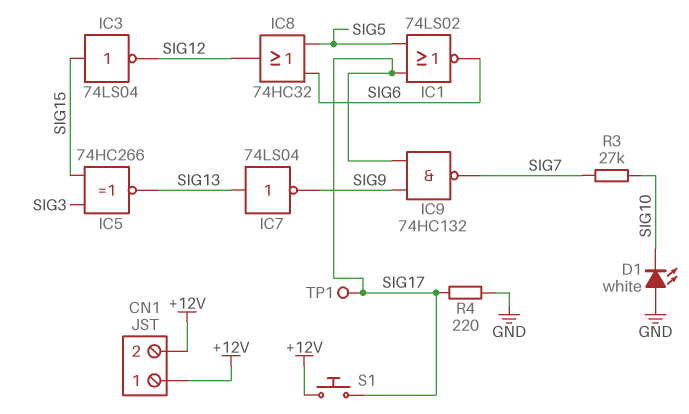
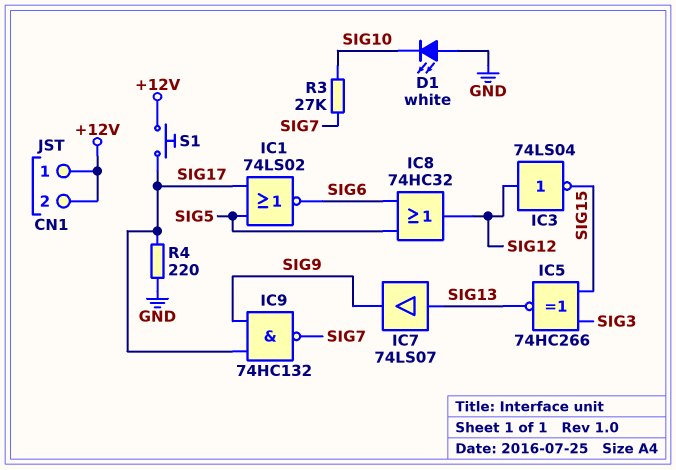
IC3: NOT 74LS04 (in SIG15, out SIG12) -> NOT 74LS04 (in SIG12, out SIG15)
IC7: NOT 74LS04 (in SIG13, out SIG9) -> buffer 74LS07 (in SIG13, out SIG9)
TP1: test point (SIG17) -> none

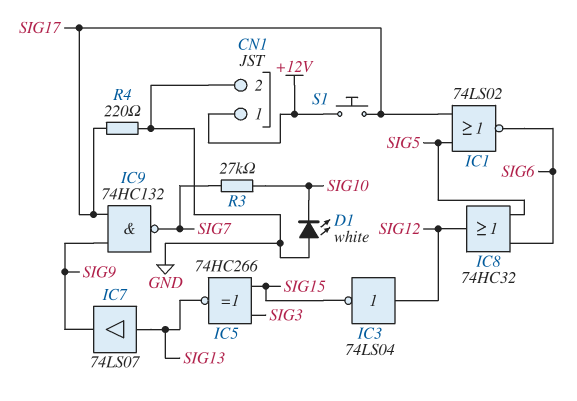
CN1 pin 2: +12V -> GND

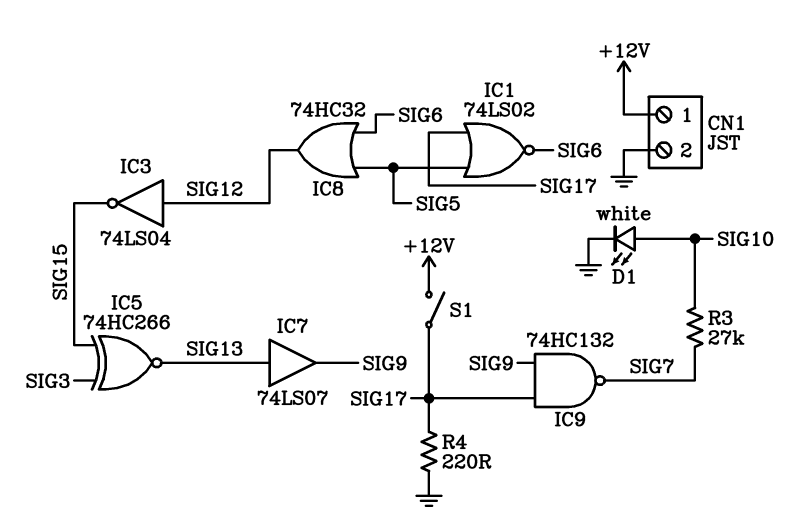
D1: LED white (A GND, K SIG10) -> LED white (A SIG10, K GND)
S1: button (+12V, SIG17) -> switch (+12V, SIG17)

